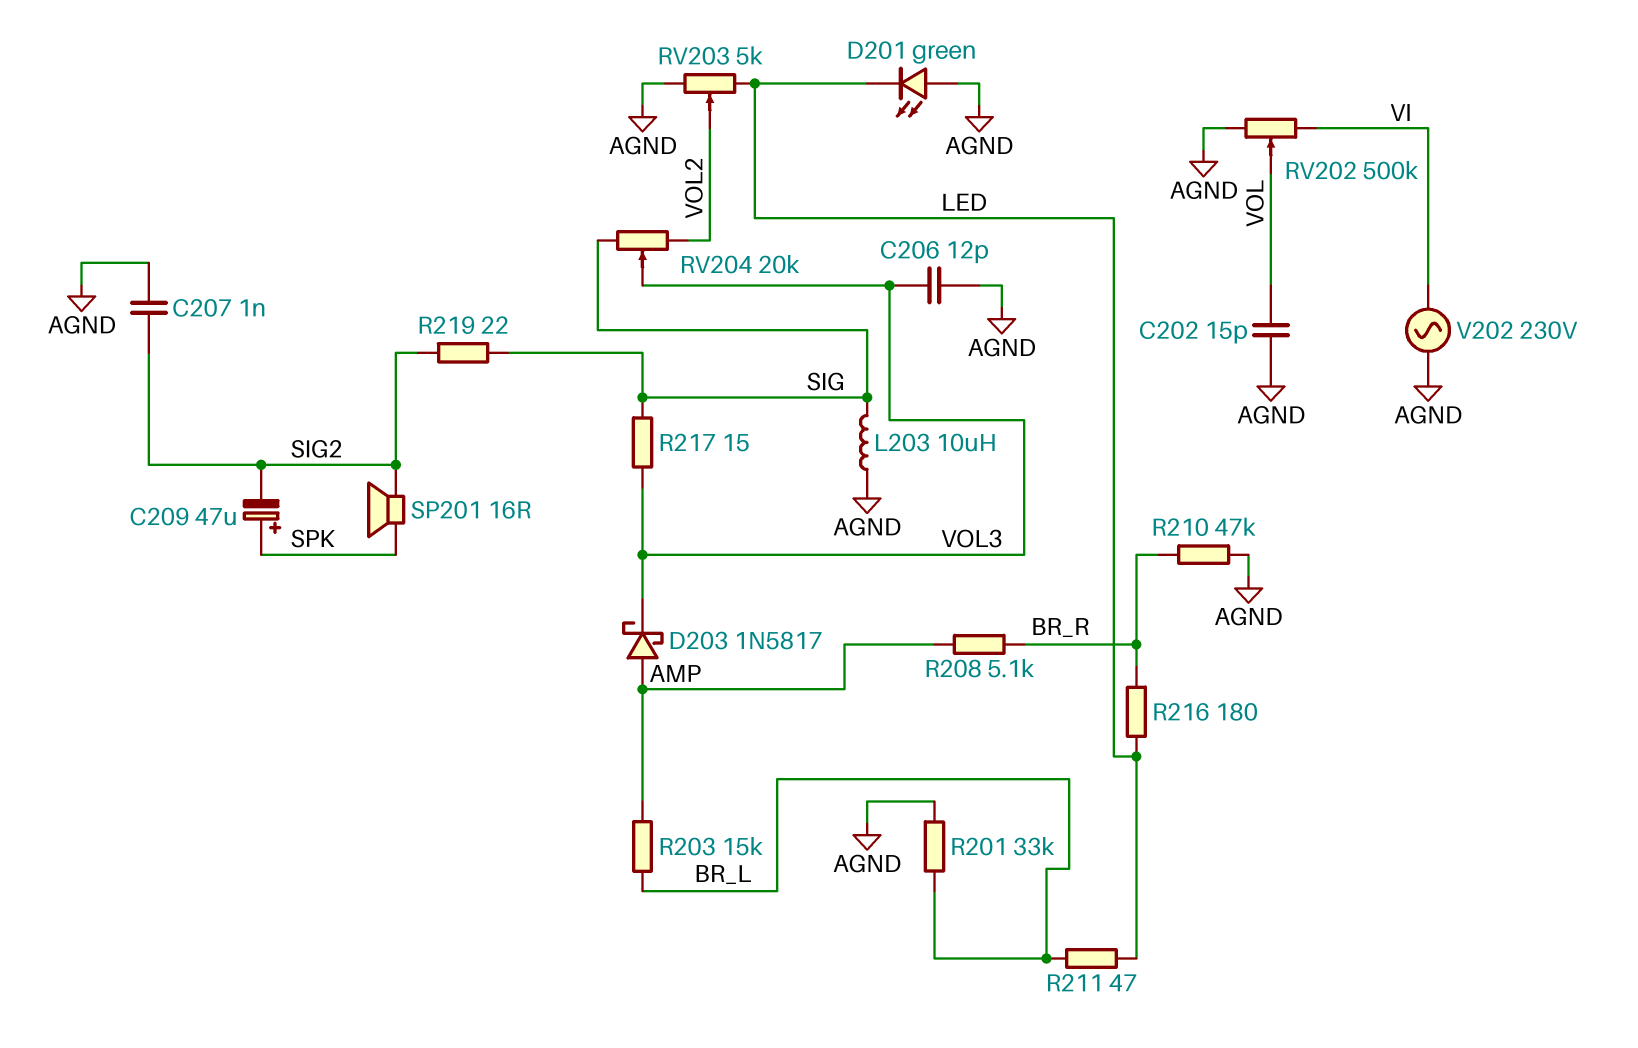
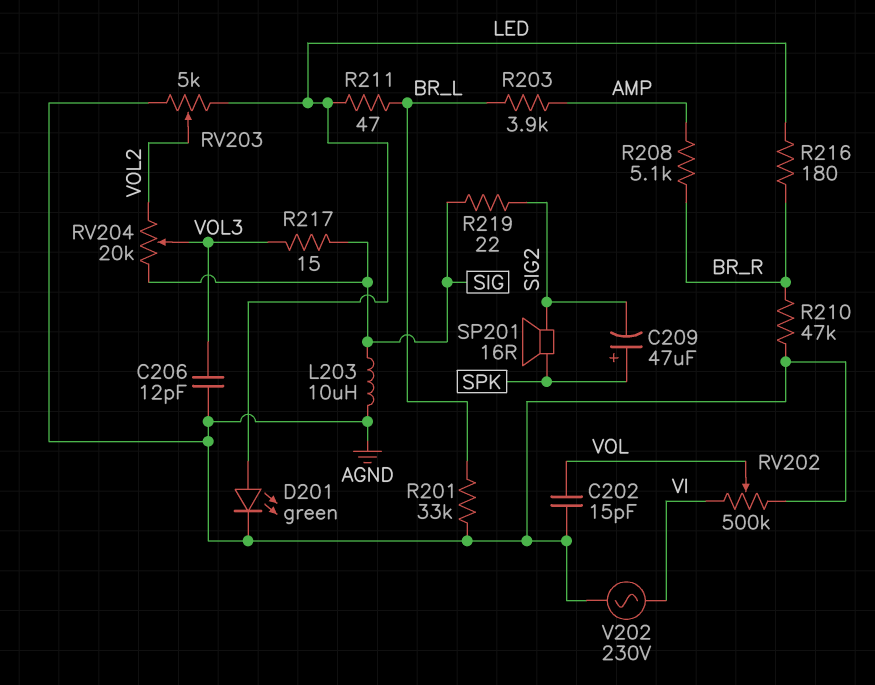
C207: 1nF (AGND, SIG2) -> none
D201: LED green (A AGND, K LED) -> LED green (A LED, K AGND)
D203: schottky 1N5817 (A AMP, K VOL3) -> none
R203: 15k (AMP, BR_L) -> 3.9k (AMP, BR_L)

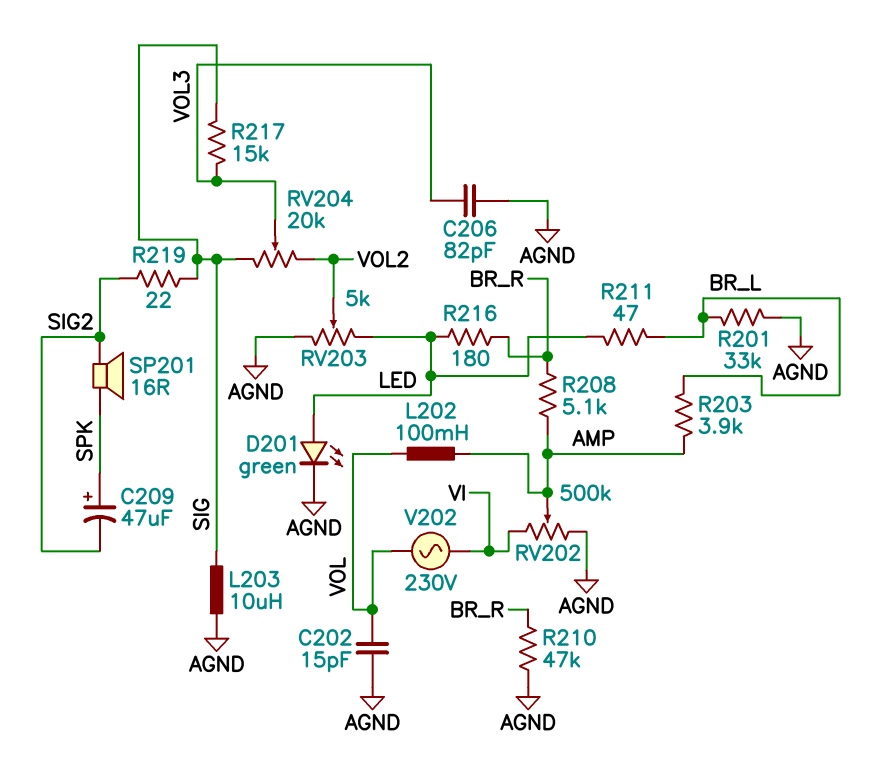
C206: 12pF (AGND, VOL3) -> 82pF (AGND, VOL3)
L202: none -> 100mH (AMP, VOL)
R217: 15 (SIG, VOL3) -> 15k (SIG, VOL3)
RV202: 500k (AGND, VI, wiper VOL) -> 500k (AGND, VI, wiper AMP)
V202: AC 230V (AGND, VI) -> AC 230V (VI, VOL)

